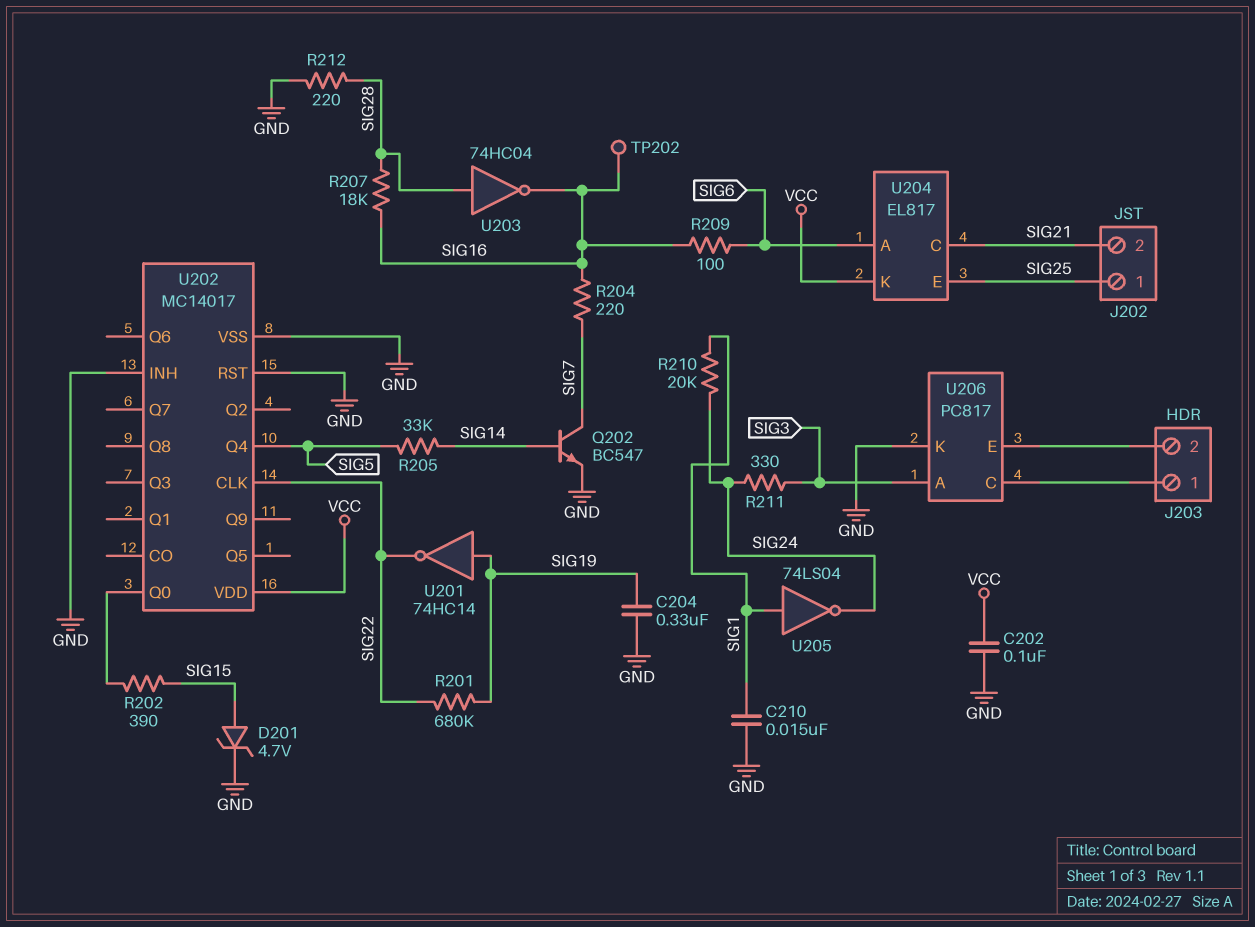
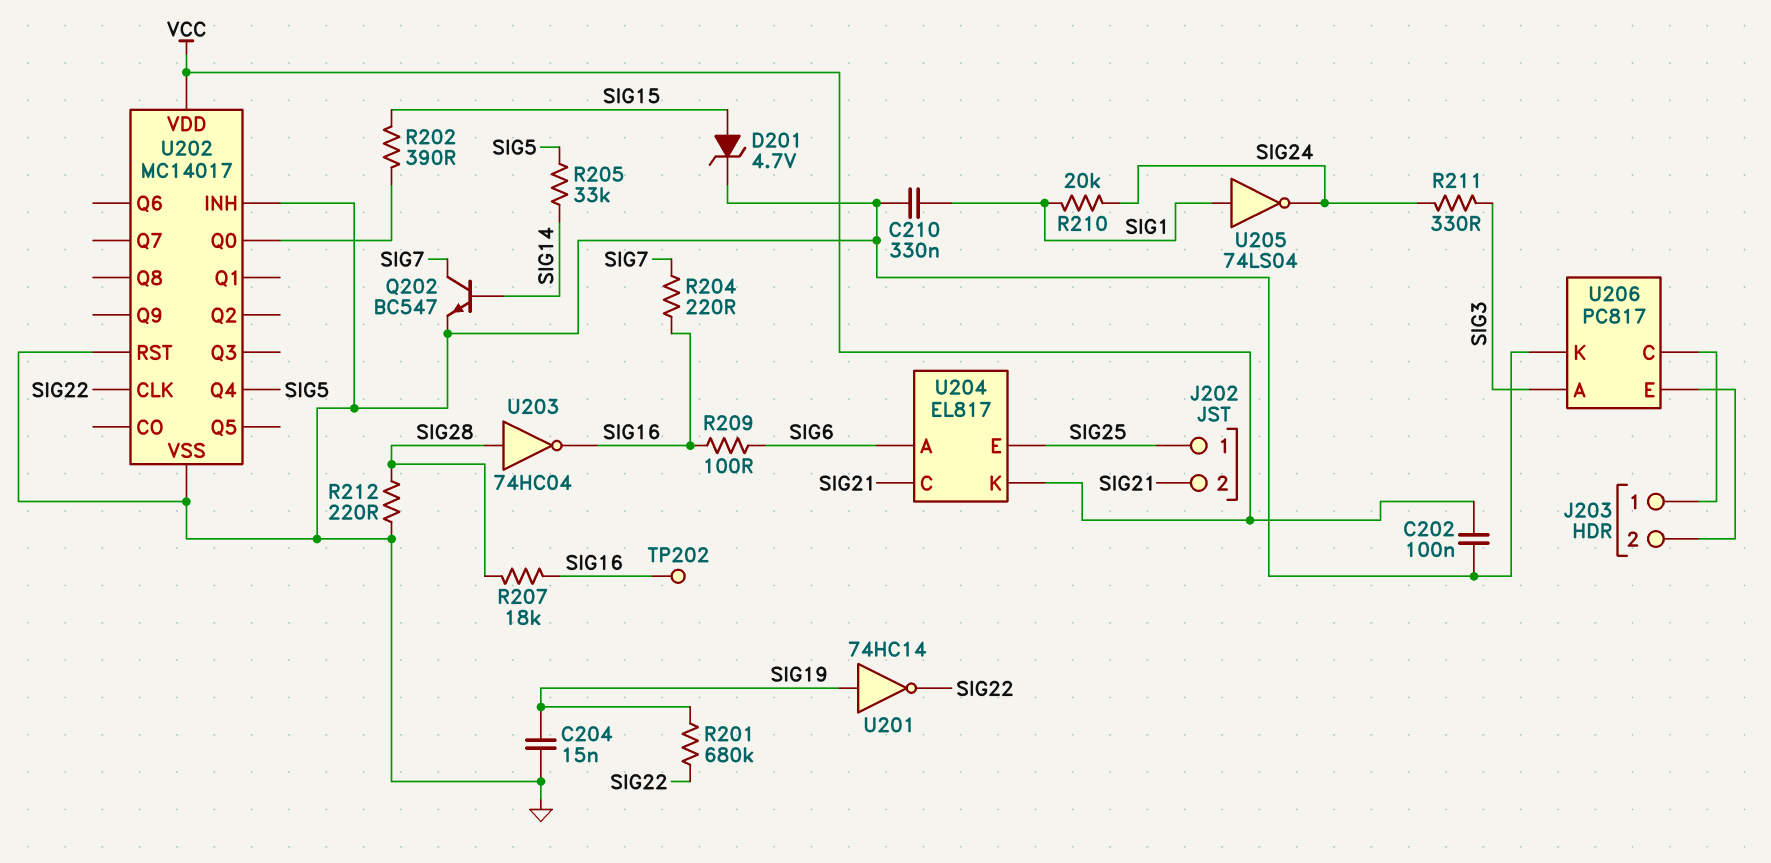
C204: 330nF (GND, SIG19) -> 15nF (GND, SIG19)
C210: 15nF (GND, SIG1) -> 330nF (GND, SIG1)

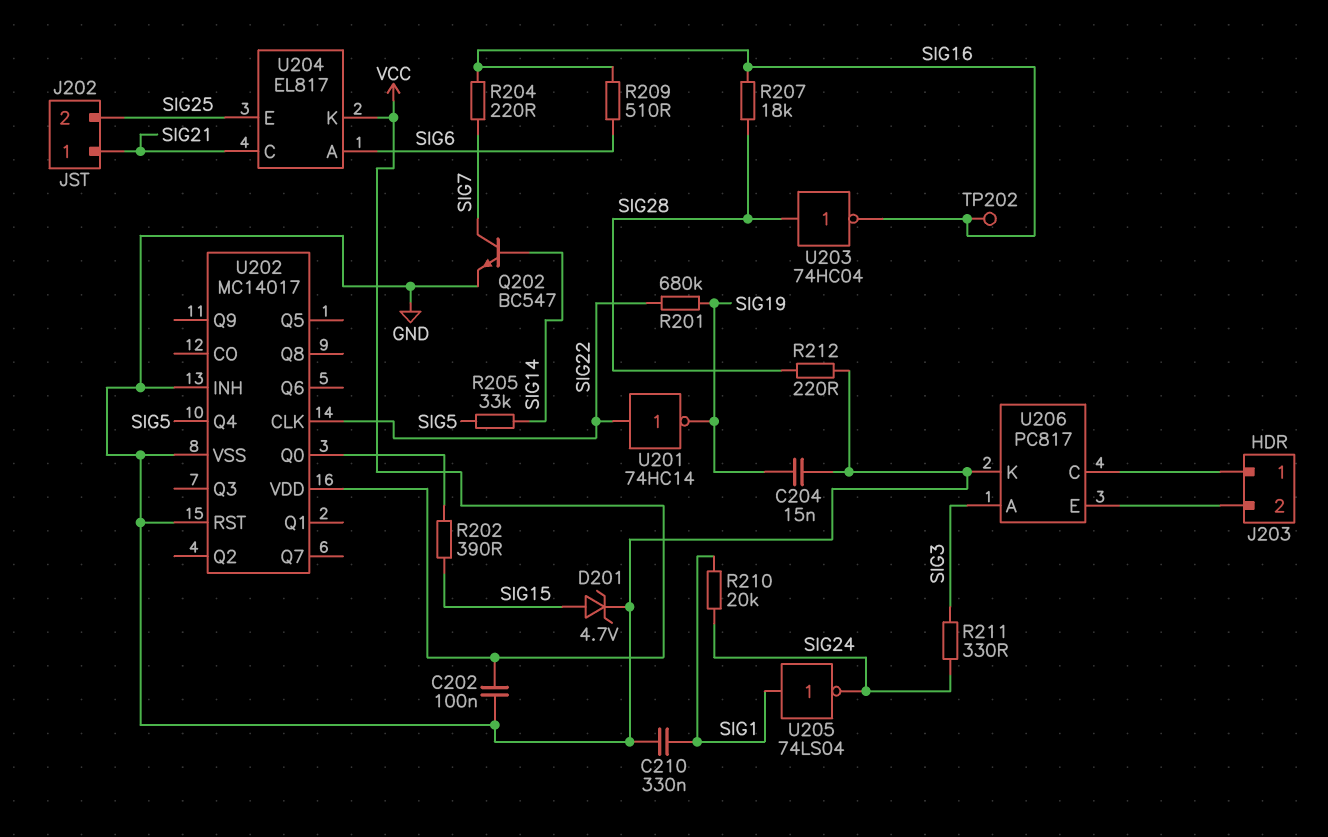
J202 pin 1: SIG25 -> SIG21
J202 pin 2: SIG21 -> SIG25
R209: 100 (SIG6, SIG16) -> 510 (SIG6, SIG16)
U201: NOT 74HC14 (in SIG19, out SIG22) -> NOT 74HC14 (in SIG22, out SIG19)

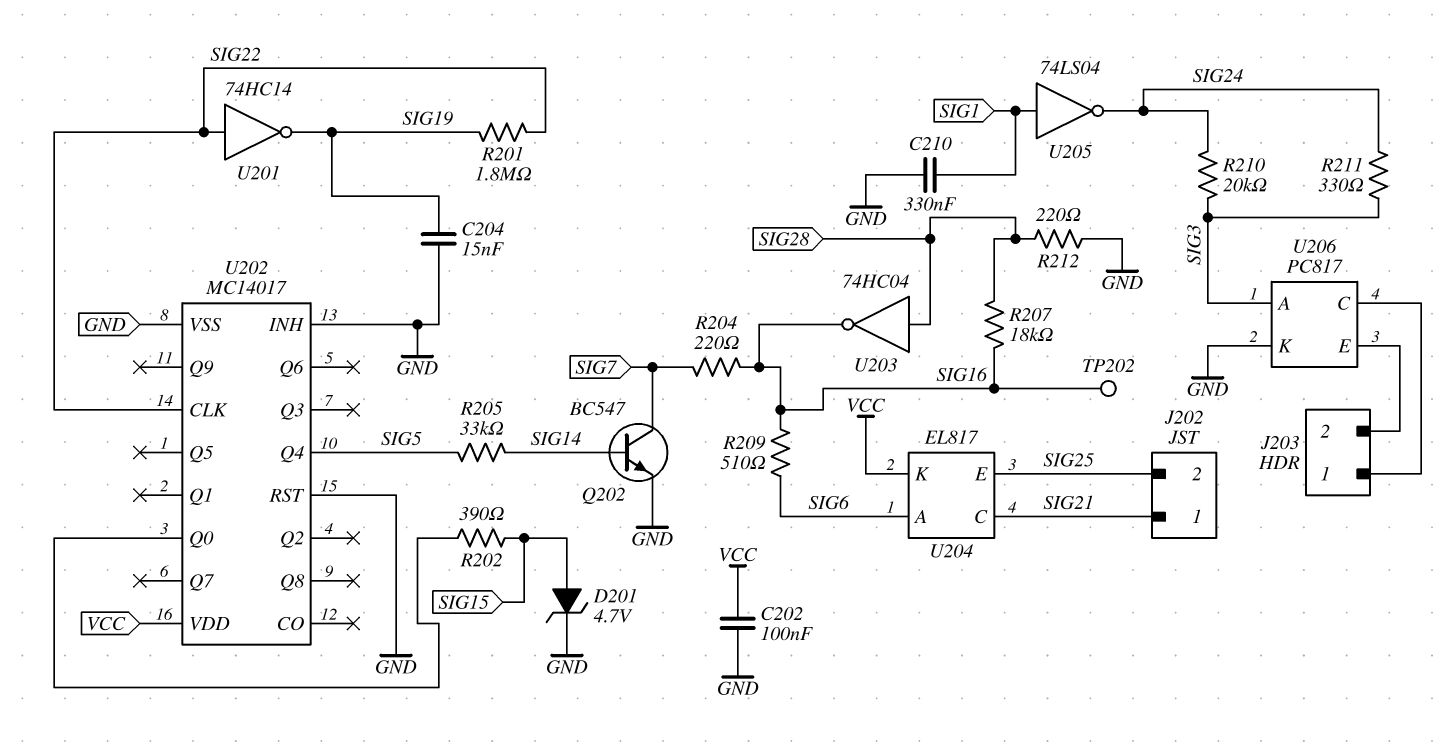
R201: 680k (SIG19, SIG22) -> 1.8M (SIG19, SIG22)
R210: 20k (SIG1, SIG24) -> 20k (SIG3, SIG24)

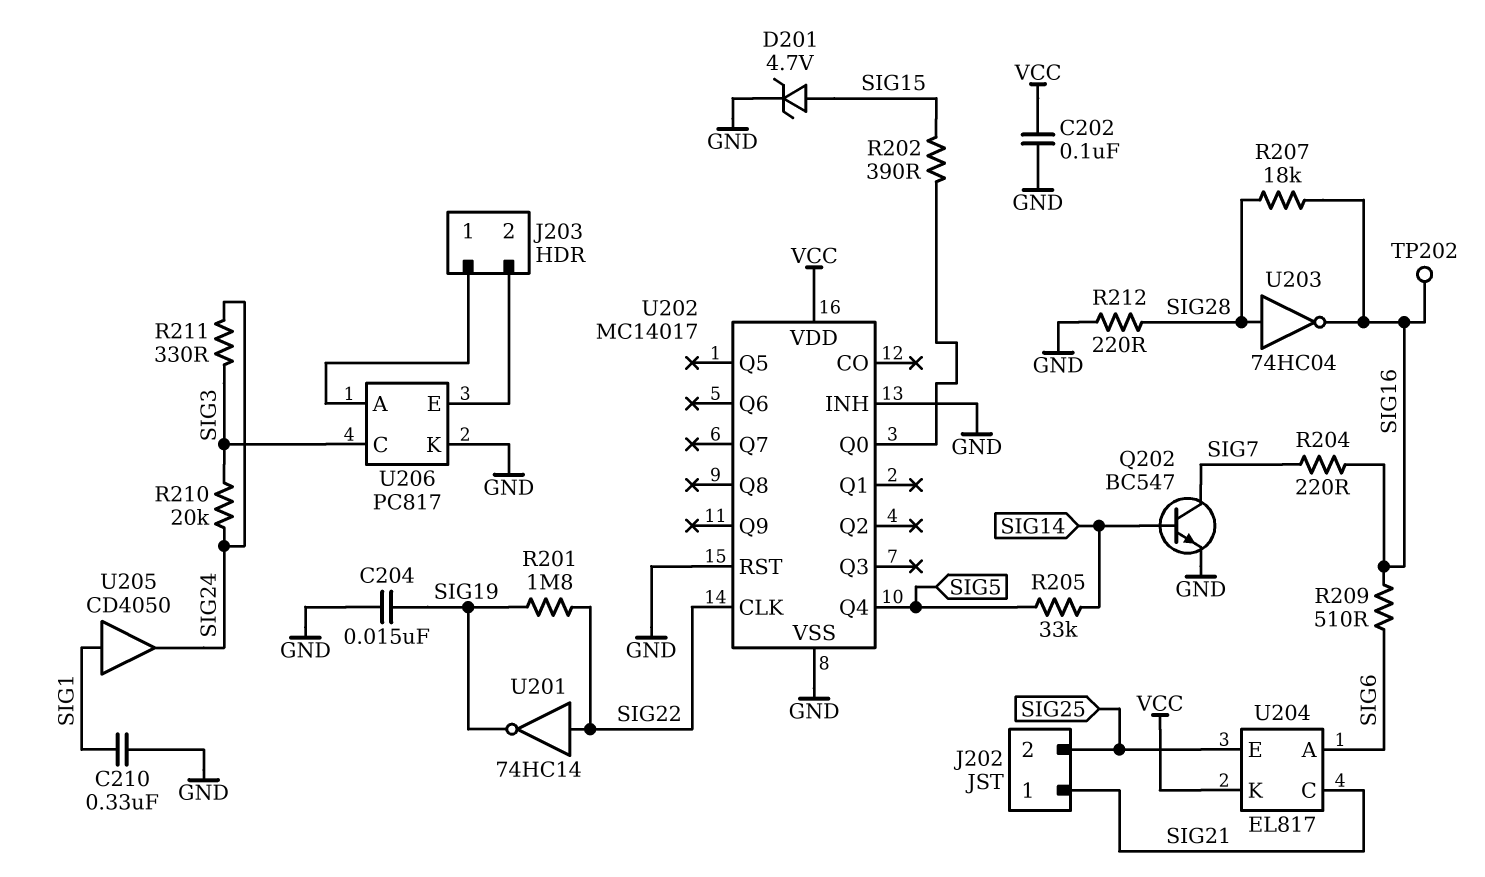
U205: NOT 74LS04 (in SIG1, out SIG24) -> buffer CD4050 (in SIG1, out SIG24)
U206 pin A: SIG3 -> J203/1
U206 pin C: J203/1 -> SIG3

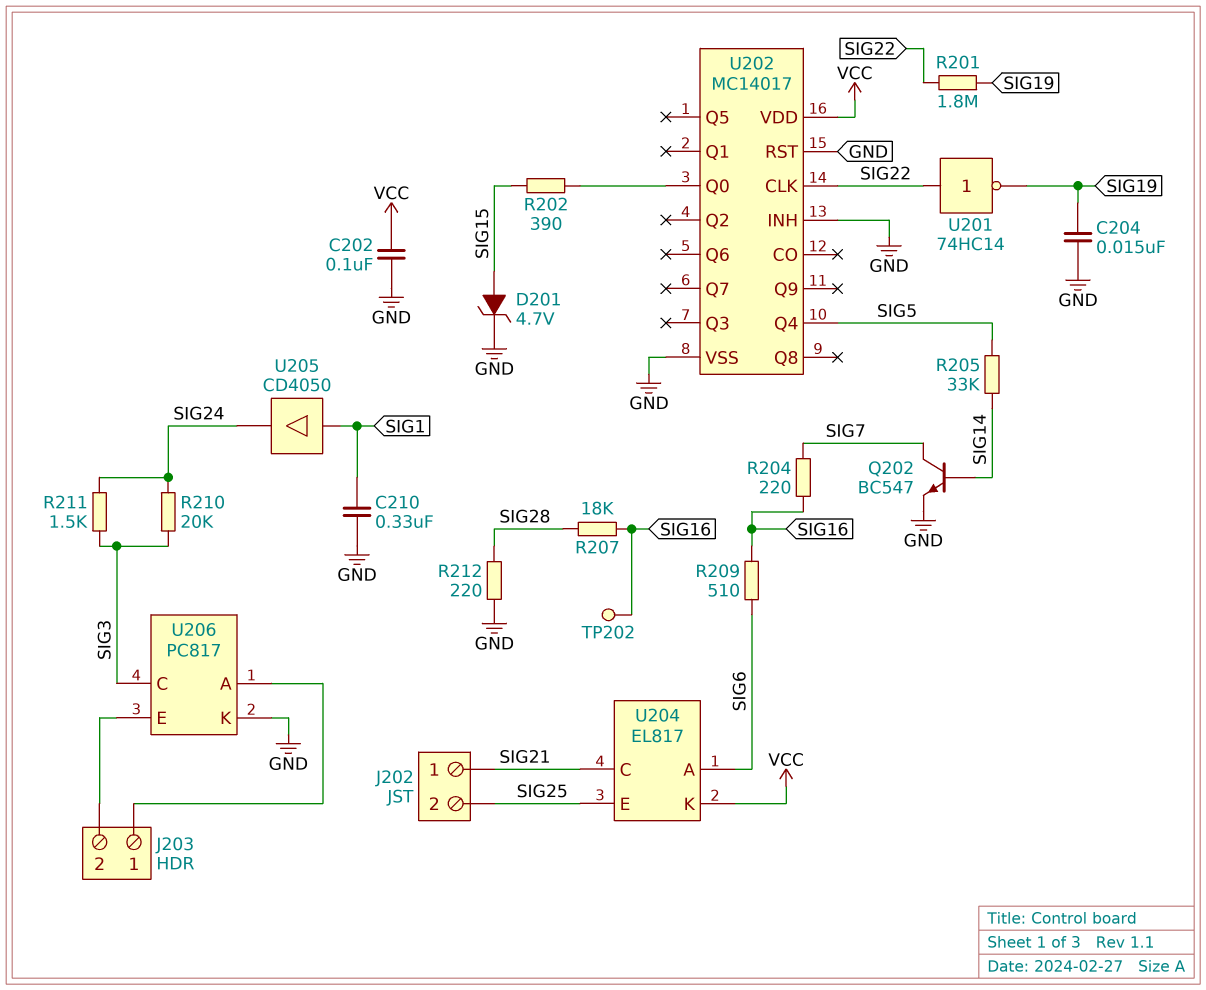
R211: 330 (SIG3, SIG24) -> 1.5k (SIG3, SIG24)
U203: NOT 74HC04 (in SIG28, out SIG16) -> none

